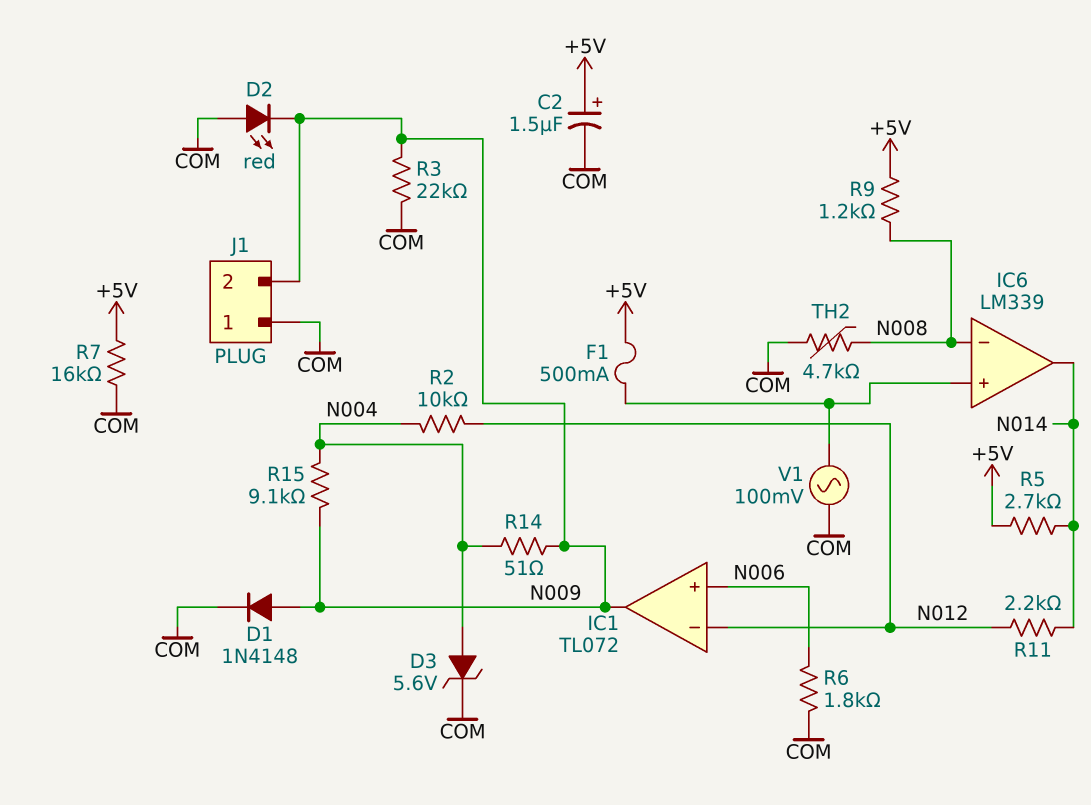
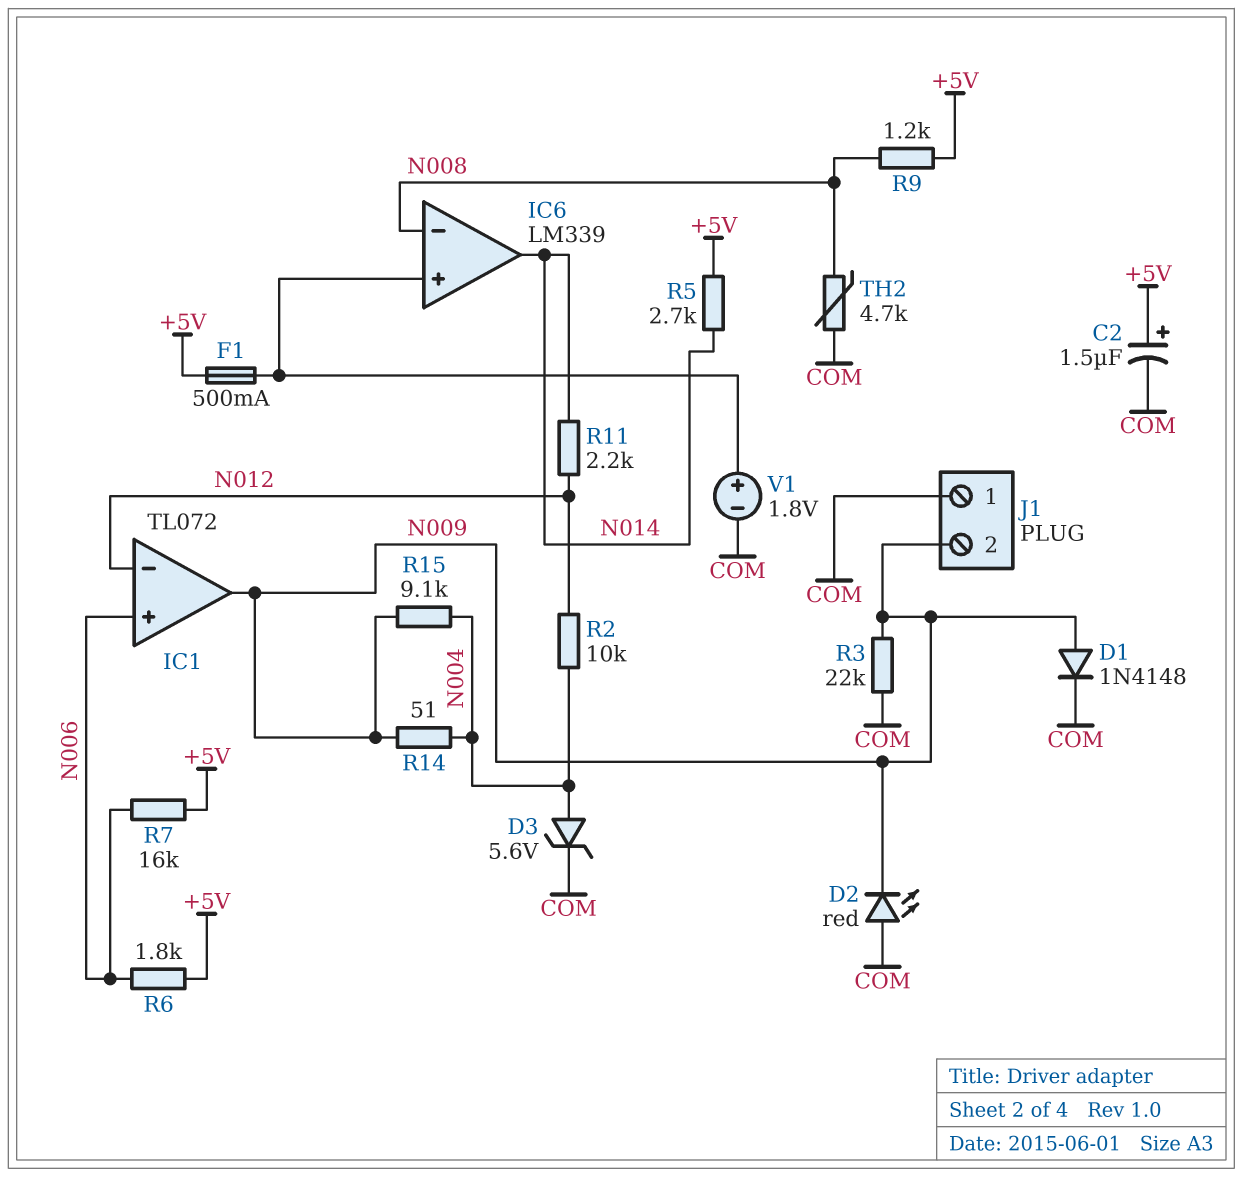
R6: 1.8k (COM, N006) -> 1.8k (+5V, N006)
R7: 16k (+5V, COM) -> 16k (+5V, N006)
V1: AC 100mV (COM, IC6/in+) -> 1.8V (plus IC6/in+, minus COM)

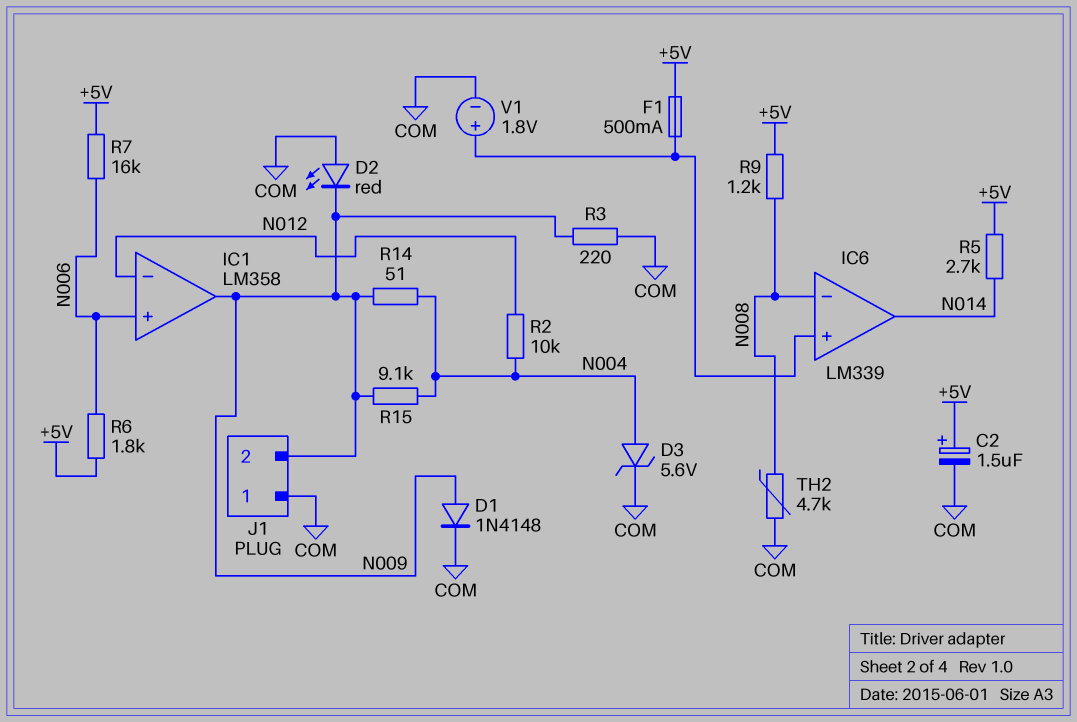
IC1: TL072 -> LM358
R3: 22k (COM, N009) -> 220 (COM, N009)
R11: 2.2k (N012, N014) -> none

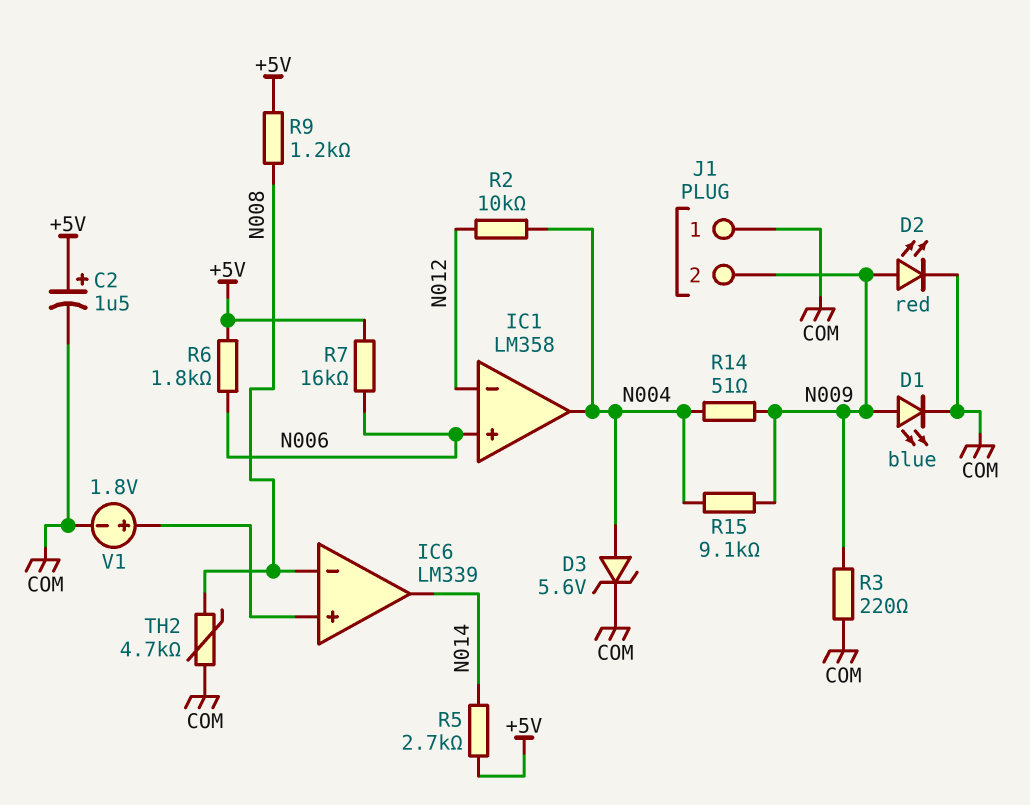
D1: diode 1N4148 (A N009, K COM) -> LED blue (A N009, K COM)
D2: LED red (A COM, K N009) -> LED red (A N009, K COM)
F1: 500mA (+5V, IC6/in+) -> none
IC1 pin out: N009 -> N004

